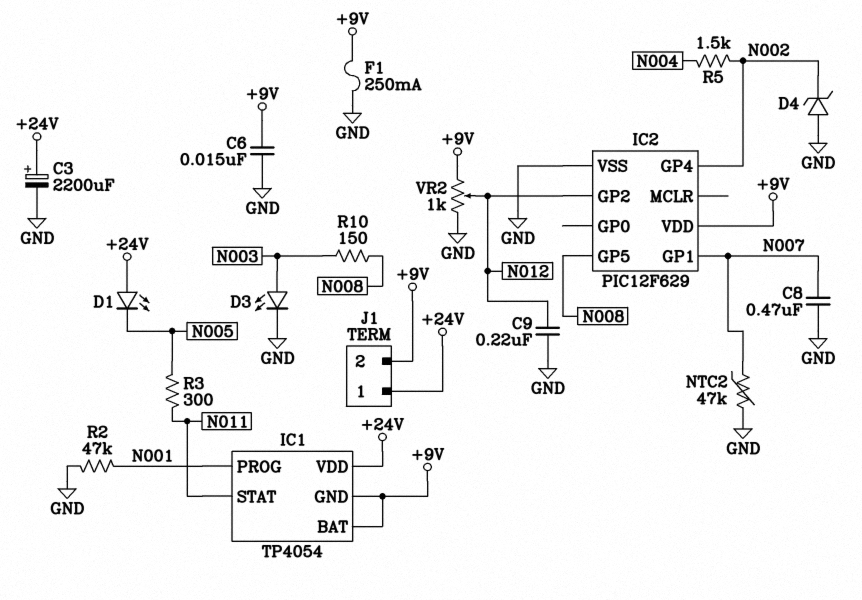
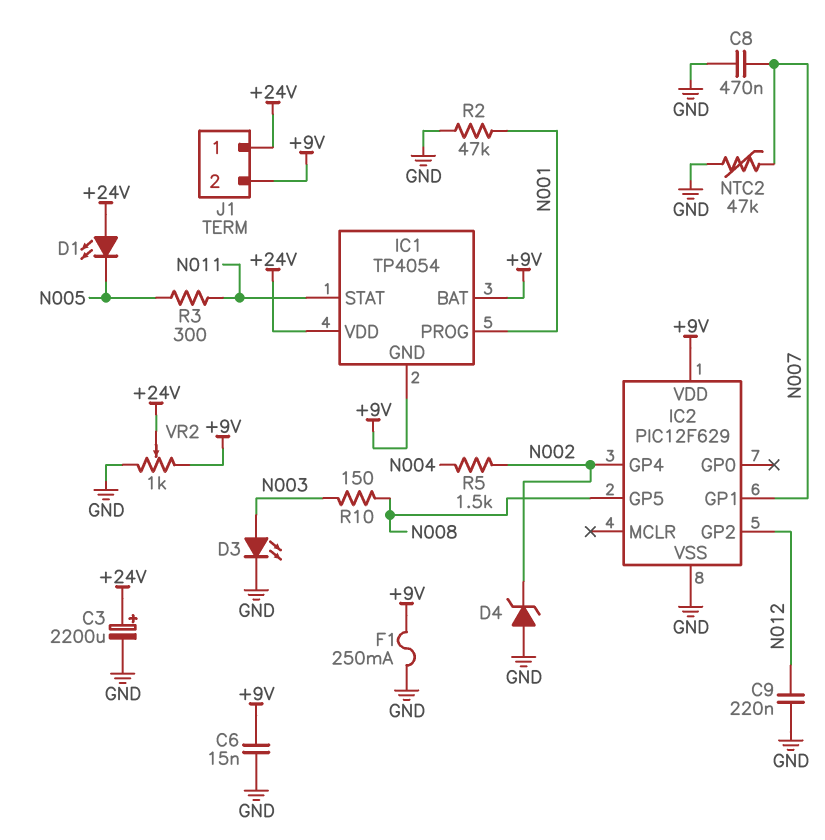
VR2: 1k (+9V, GND, wiper N012) -> 1k (+9V, GND, wiper +24V)

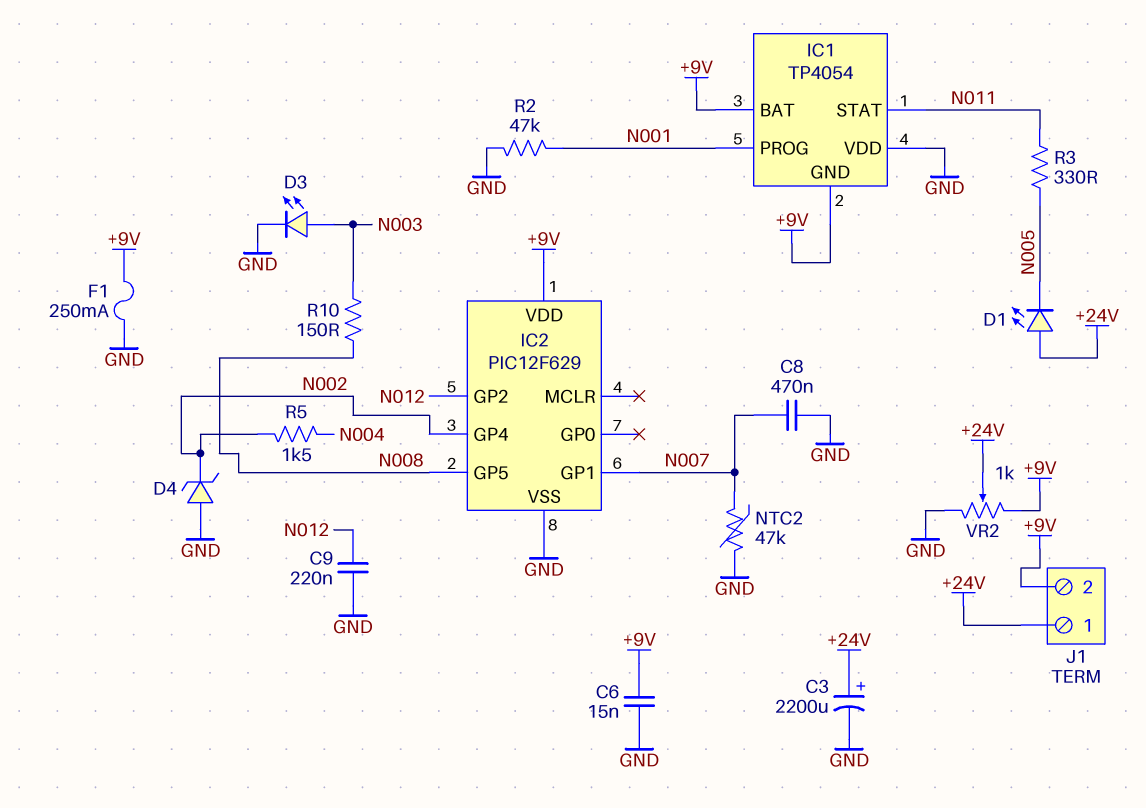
IC1 pin VDD: +24V -> GND
R3: 300 (N005, N011) -> 330 (N005, N011)

